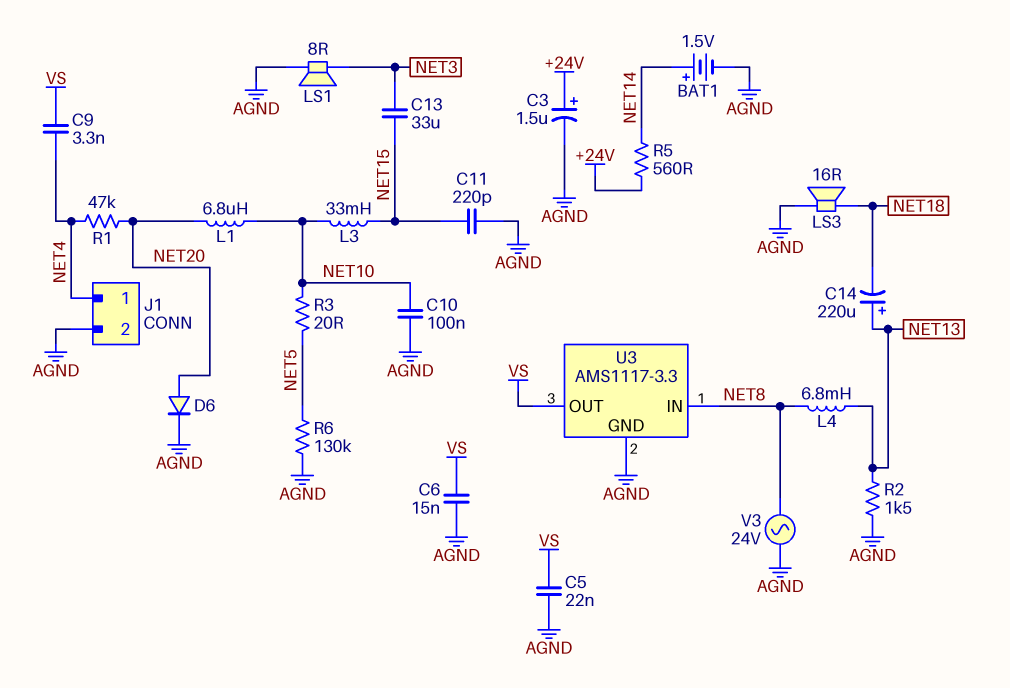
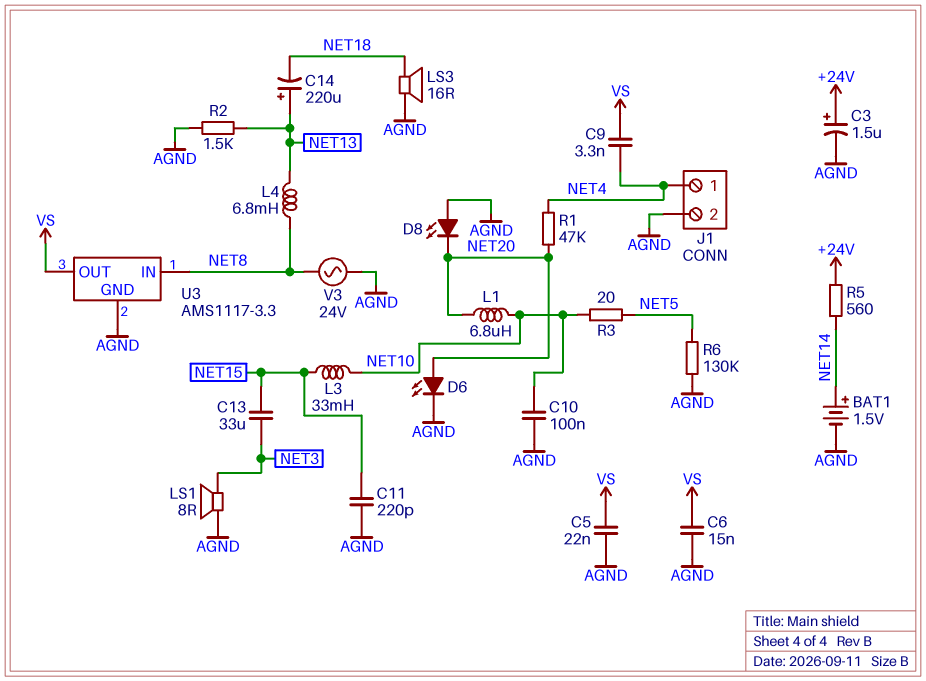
D6: diode (A NET20, K AGND) -> LED (A NET20, K AGND)
D8: none -> LED (A AGND, K NET20)

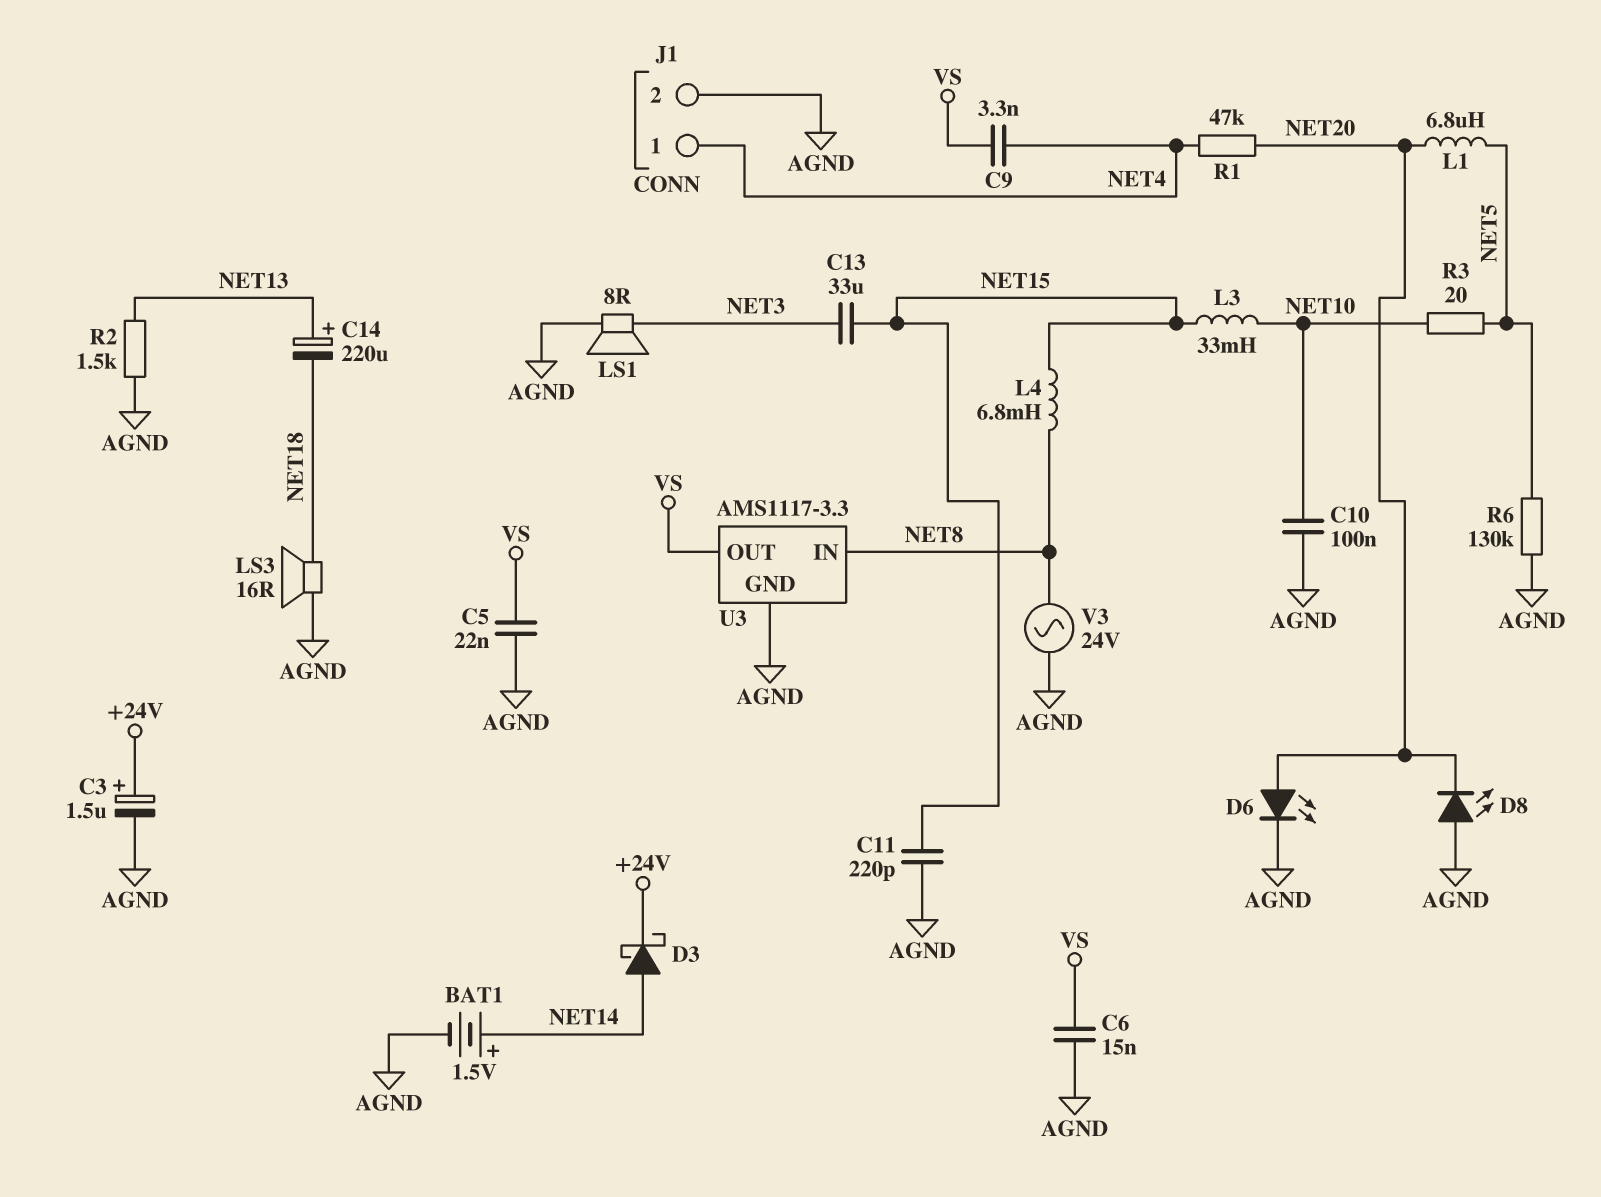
D3: none -> schottky (A NET14, K +24V)
L1: 6.8uH (NET10, NET20) -> 6.8uH (NET5, NET20)
L4: 6.8mH (NET8, NET13) -> 6.8mH (NET8, NET15)
R5: 560 (+24V, NET14) -> none

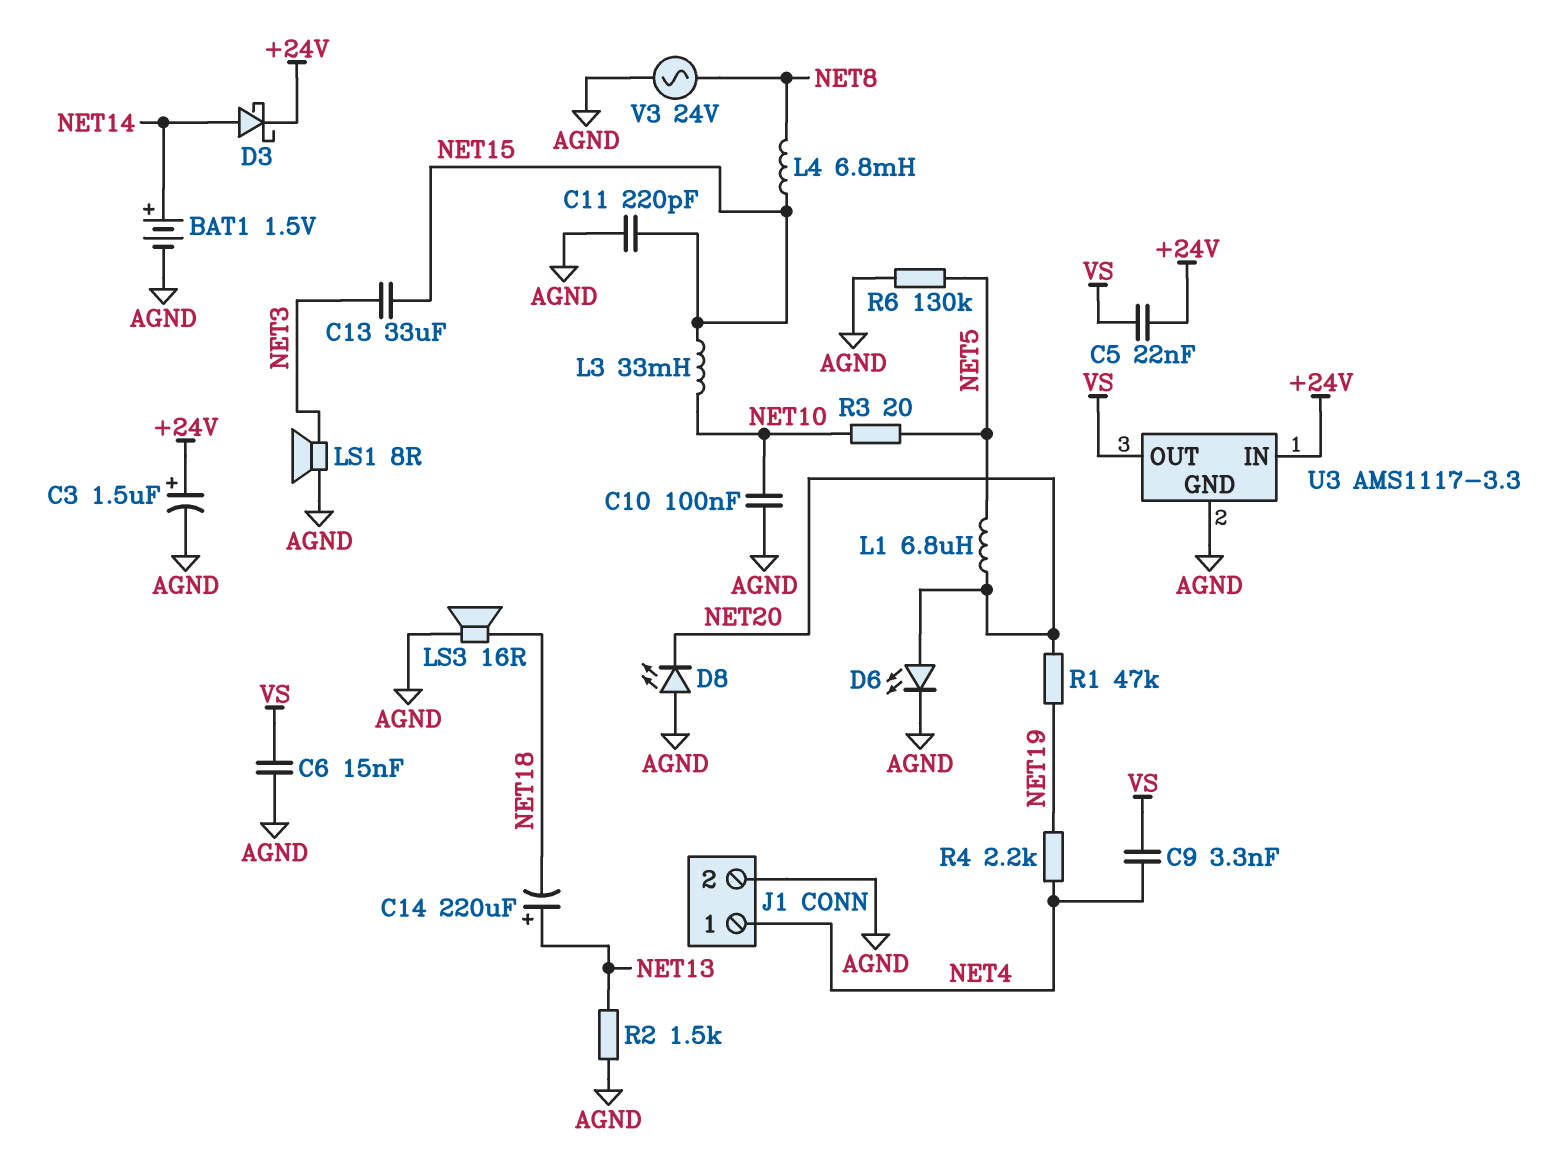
C5: 22nF (AGND, VS) -> 22nF (+24V, VS)
R1: 47k (NET4, NET20) -> 47k (NET19, NET20)
R4: none -> 2.2k (NET4, NET19)
U3 pin IN: NET8 -> +24V

